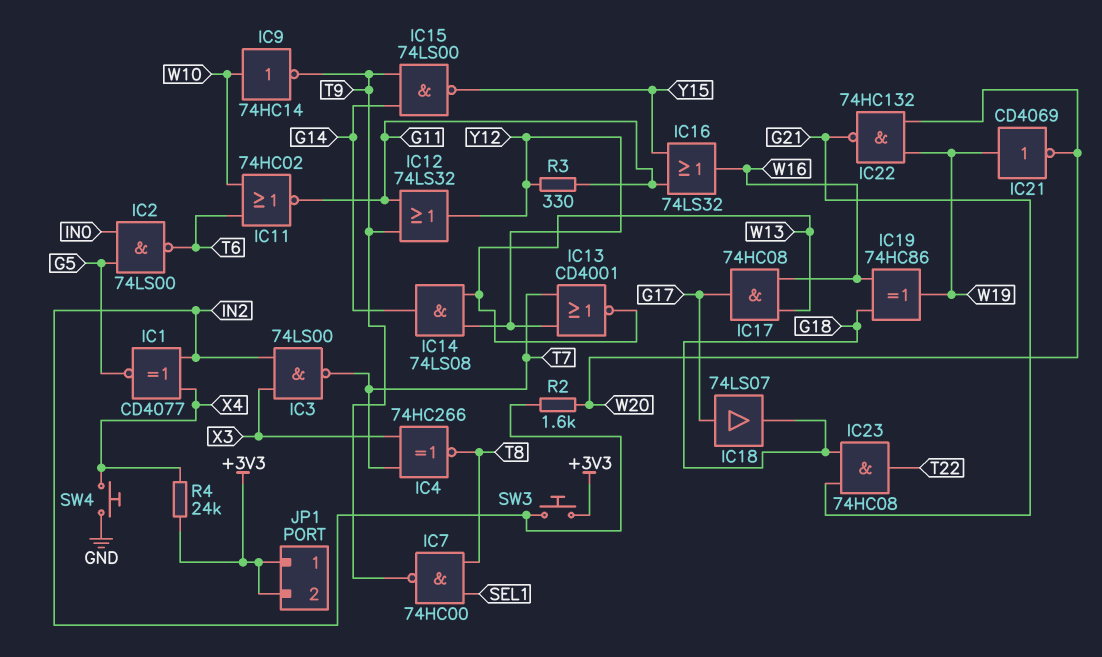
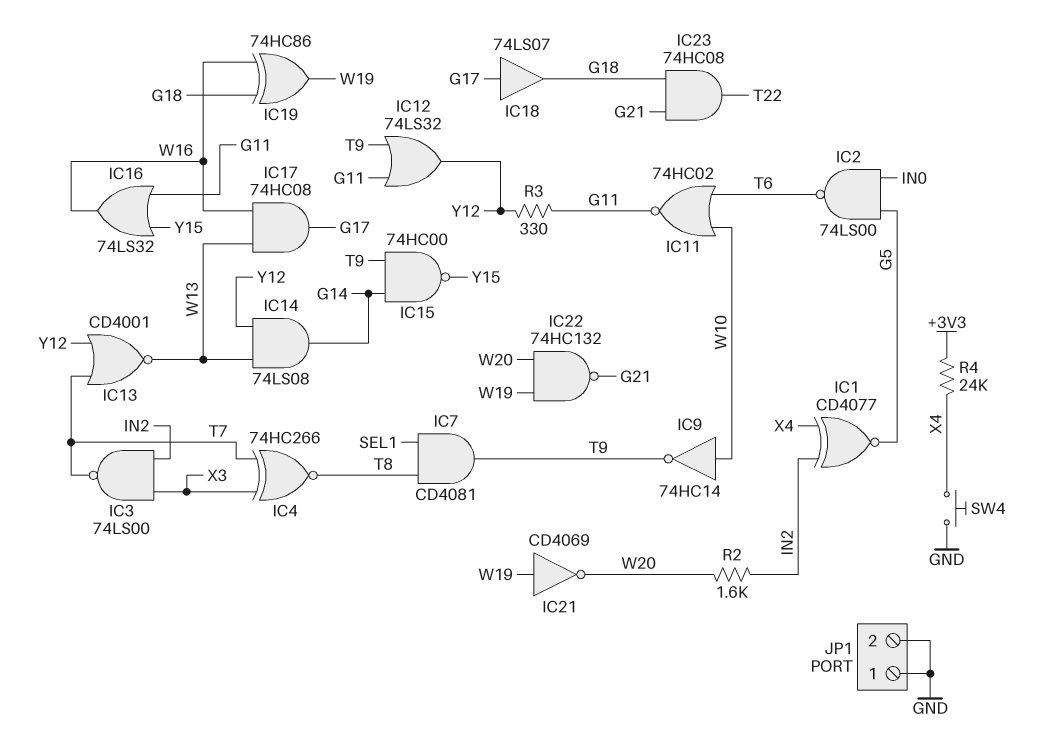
IC7: NAND 74HC00 (in SEL1, in T8, out T9) -> AND CD4081 (in SEL1, in T8, out T9)
IC15: NAND 74LS00 (in G14, in T9, out Y15) -> NAND 74HC00 (in G14, in T9, out Y15)
JP1 pin 1: +3V3 -> GND
JP1 pin 2: +3V3 -> GND
SW3: button (+3V3, IN2) -> none

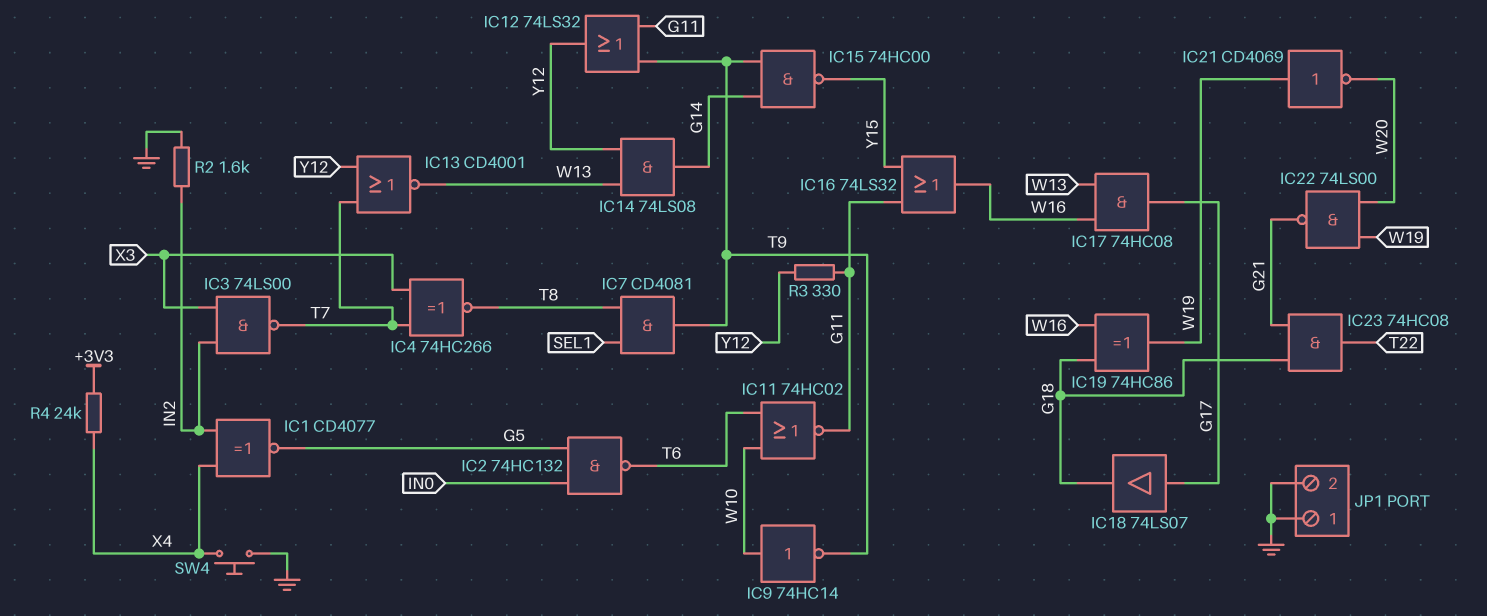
IC2: NAND 74LS00 (in G5, in IN0, out T6) -> NAND 74HC132 (in G5, in IN0, out T6)
IC22: NAND 74HC132 (in W19, in W20, out G21) -> NAND 74LS00 (in W19, in W20, out G21)
R2: 1.6k (IN2, W20) -> 1.6k (GND, IN2)

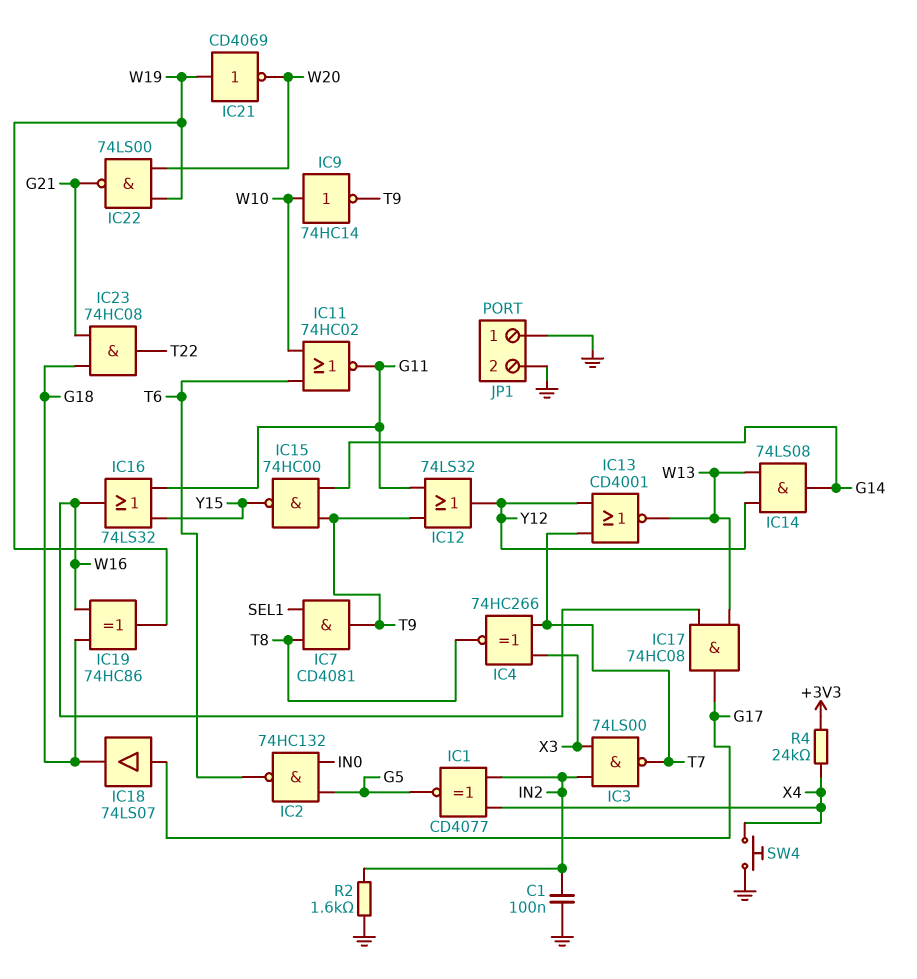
C1: none -> 100nF (GND, IN2)
R3: 330 (G11, Y12) -> none

